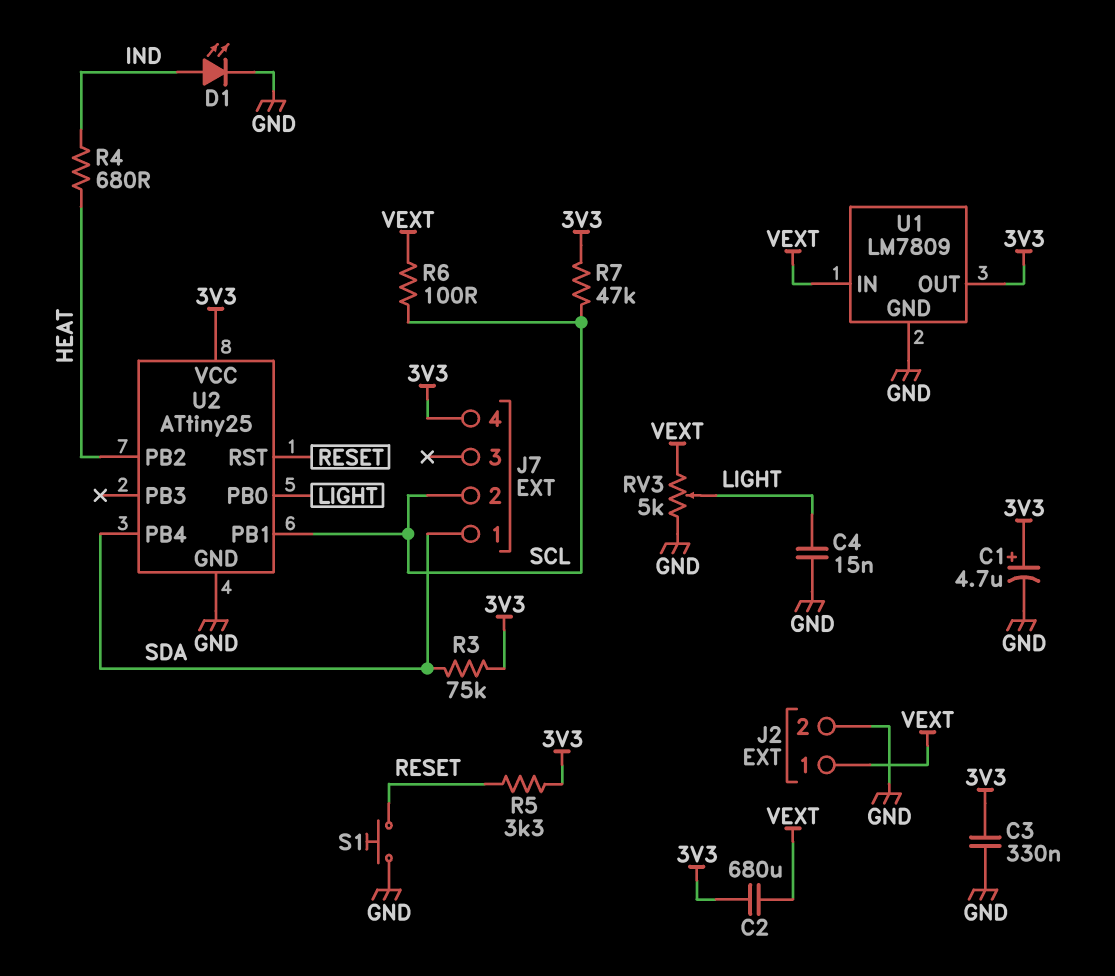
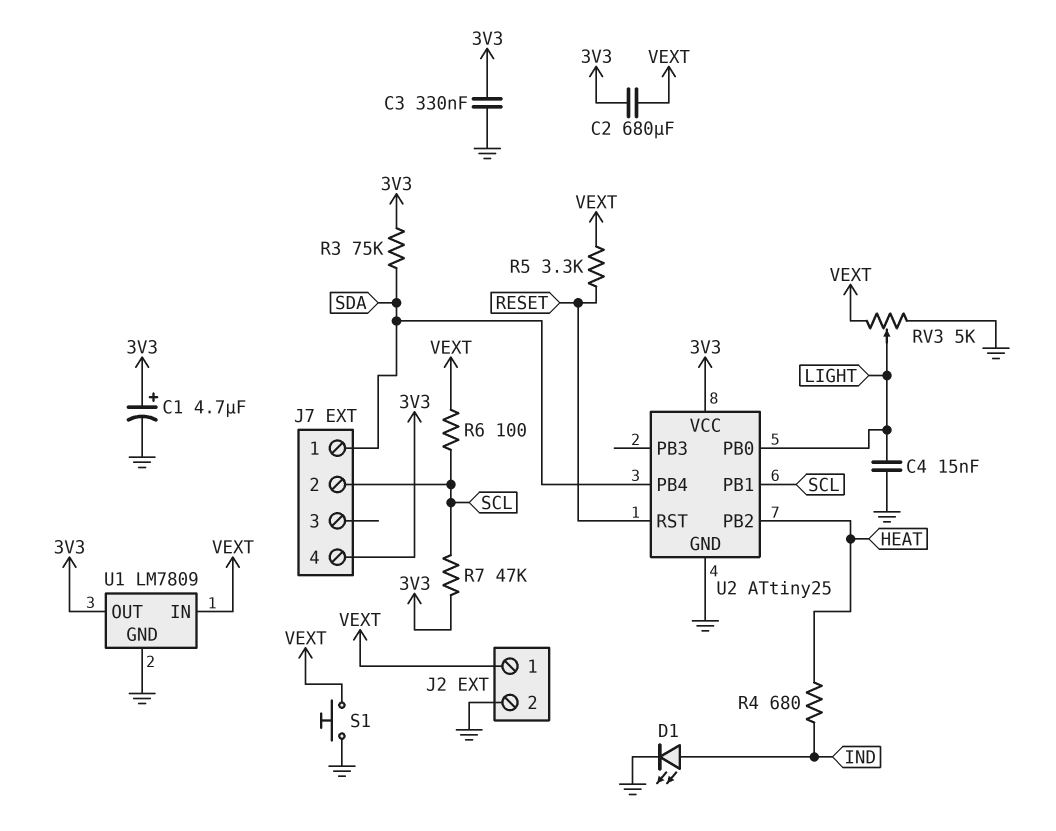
R5: 3.3k (3V3, RESET) -> 3.3k (RESET, VEXT)
S1: button (GND, RESET) -> button (GND, VEXT)

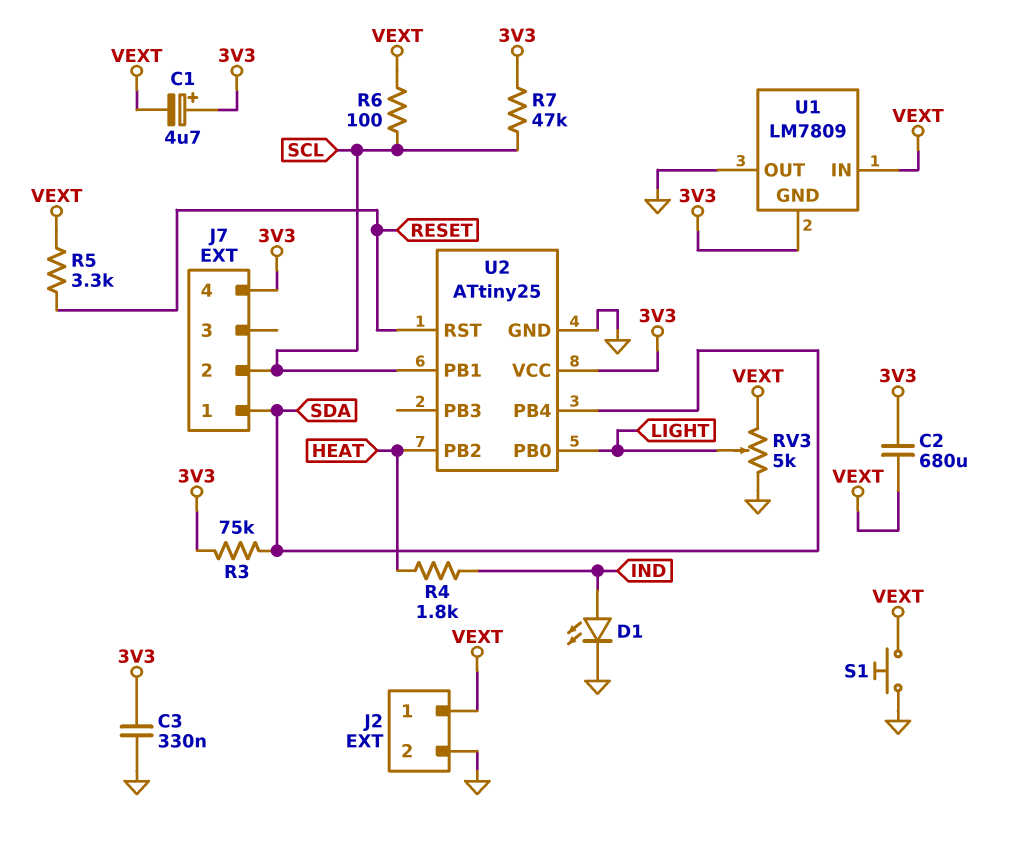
C1: 4.7uF (plus 3V3, minus GND) -> 4.7uF (plus 3V3, minus VEXT)
C4: 15nF (GND, LIGHT) -> none
R4: 680 (HEAT, IND) -> 1.8k (HEAT, IND)
U1 pin GND: GND -> 3V3
U1 pin OUT: 3V3 -> GND

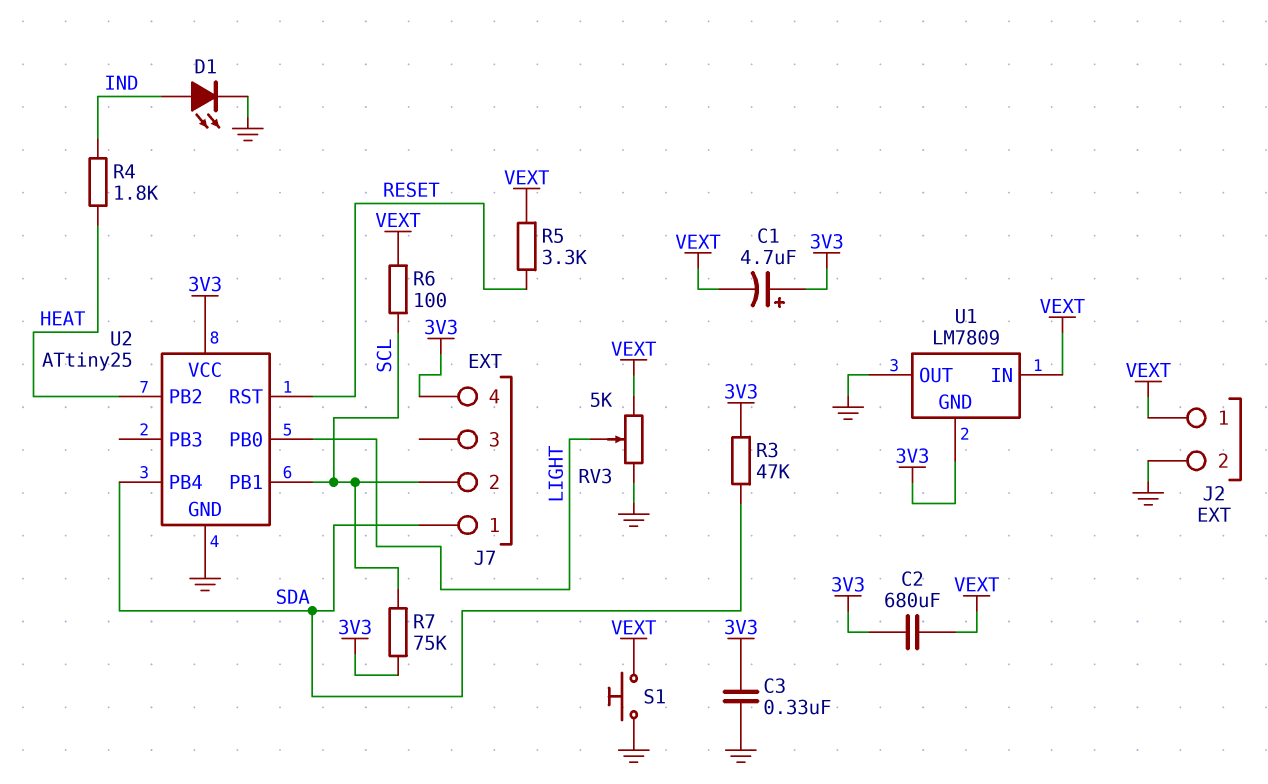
R3: 75k (3V3, SDA) -> 47k (3V3, SDA)
R7: 47k (3V3, SCL) -> 75k (3V3, SCL)

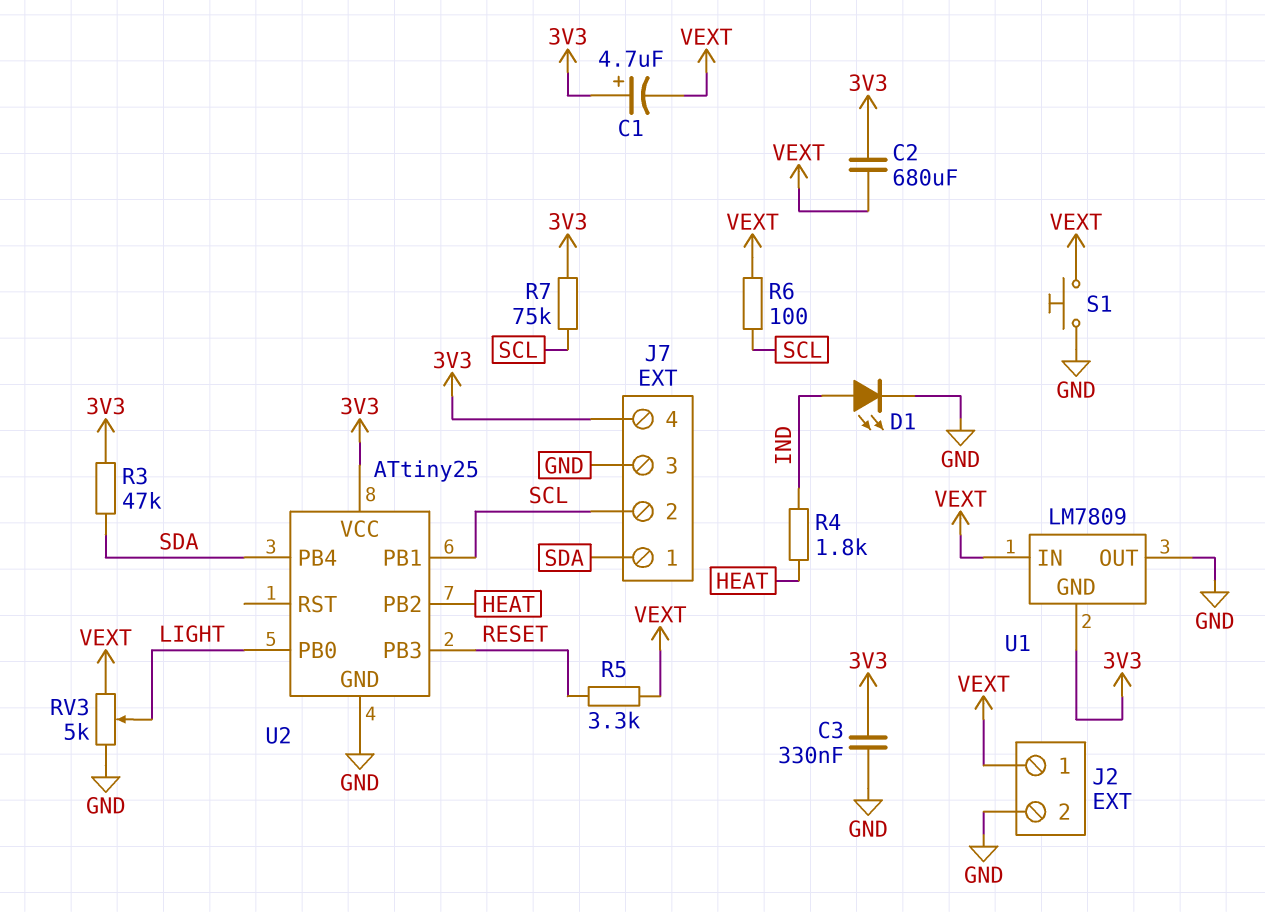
J7 pin 3: none -> GND
U2 pin PB3: none -> RESET
U2 pin RST: RESET -> none

